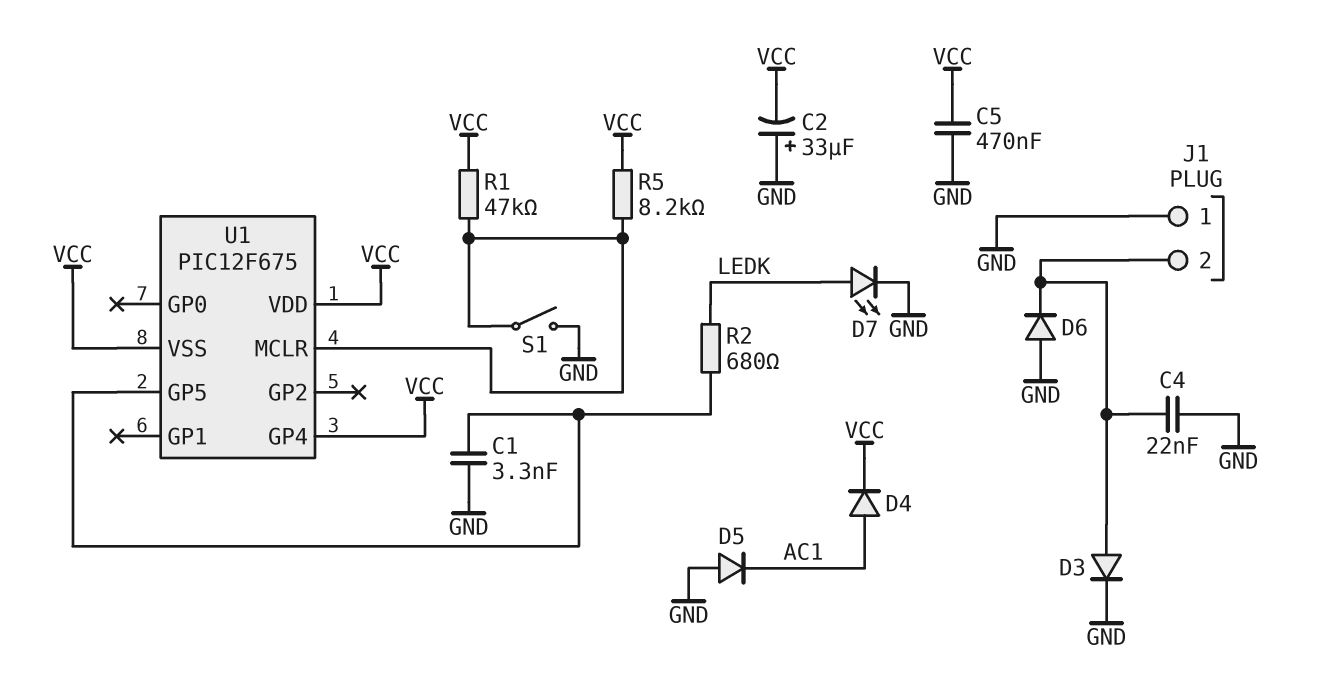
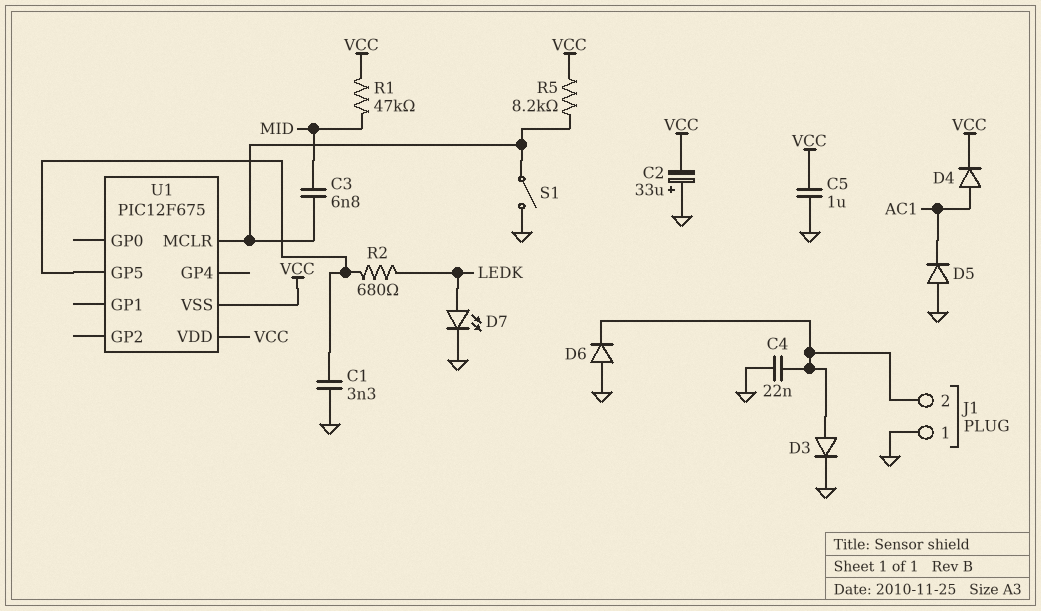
C3: none -> 6.8nF (MID, U1/MCLR)
C5: 470nF (GND, VCC) -> 1uF (GND, VCC)
R1: 47k (U1/MCLR, VCC) -> 47k (MID, VCC)
U1 pin GP4: VCC -> none

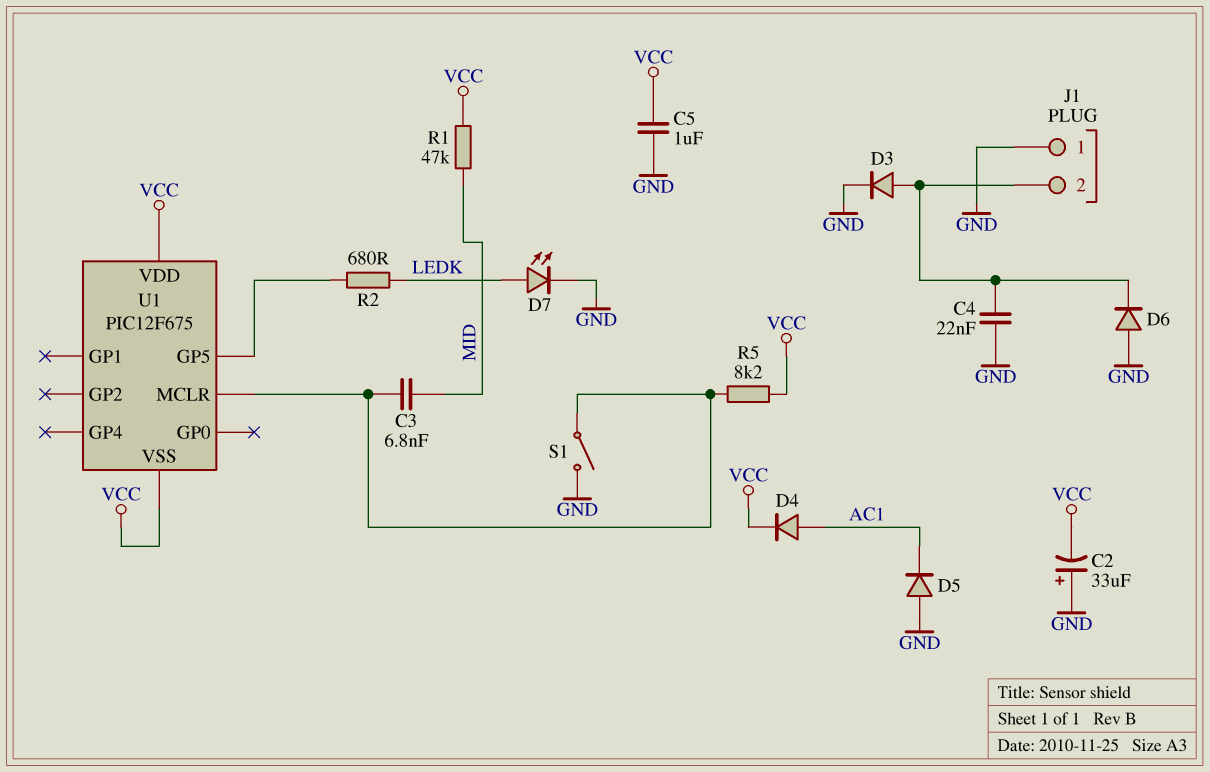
C1: 3.3nF (GND, U1/GP5) -> none

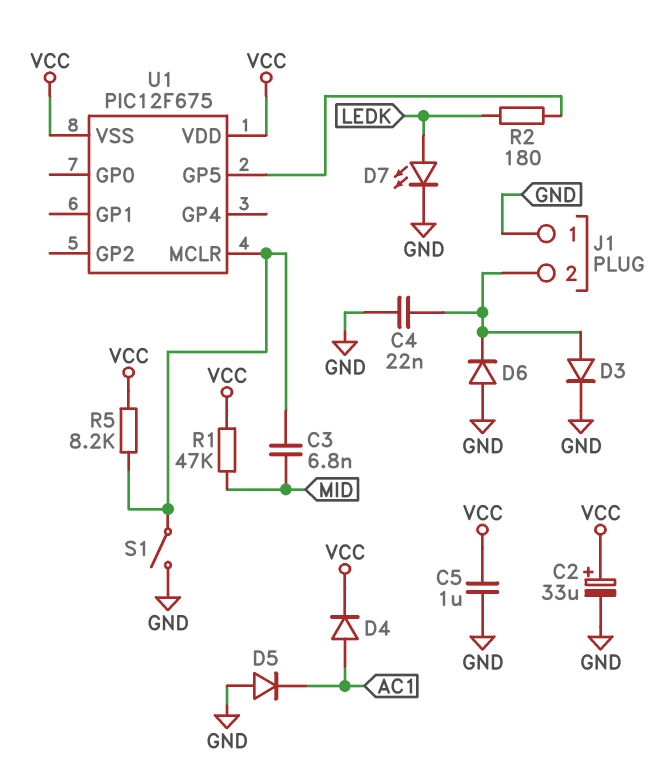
C2: 33uF (plus GND, minus VCC) -> 33uF (plus VCC, minus GND)
R2: 680 (LEDK, U1/GP5) -> 180 (LEDK, U1/GP5)

